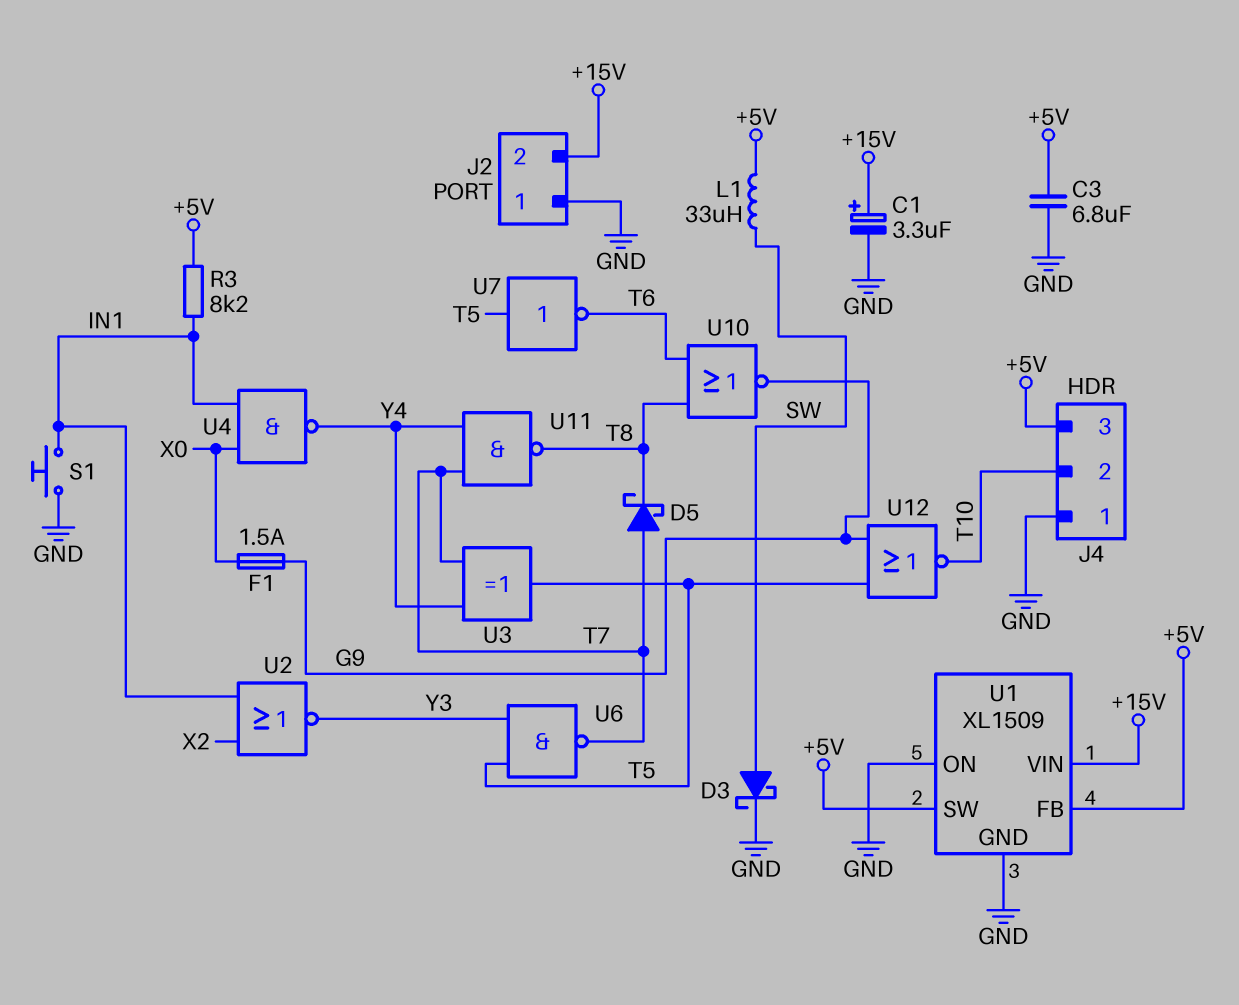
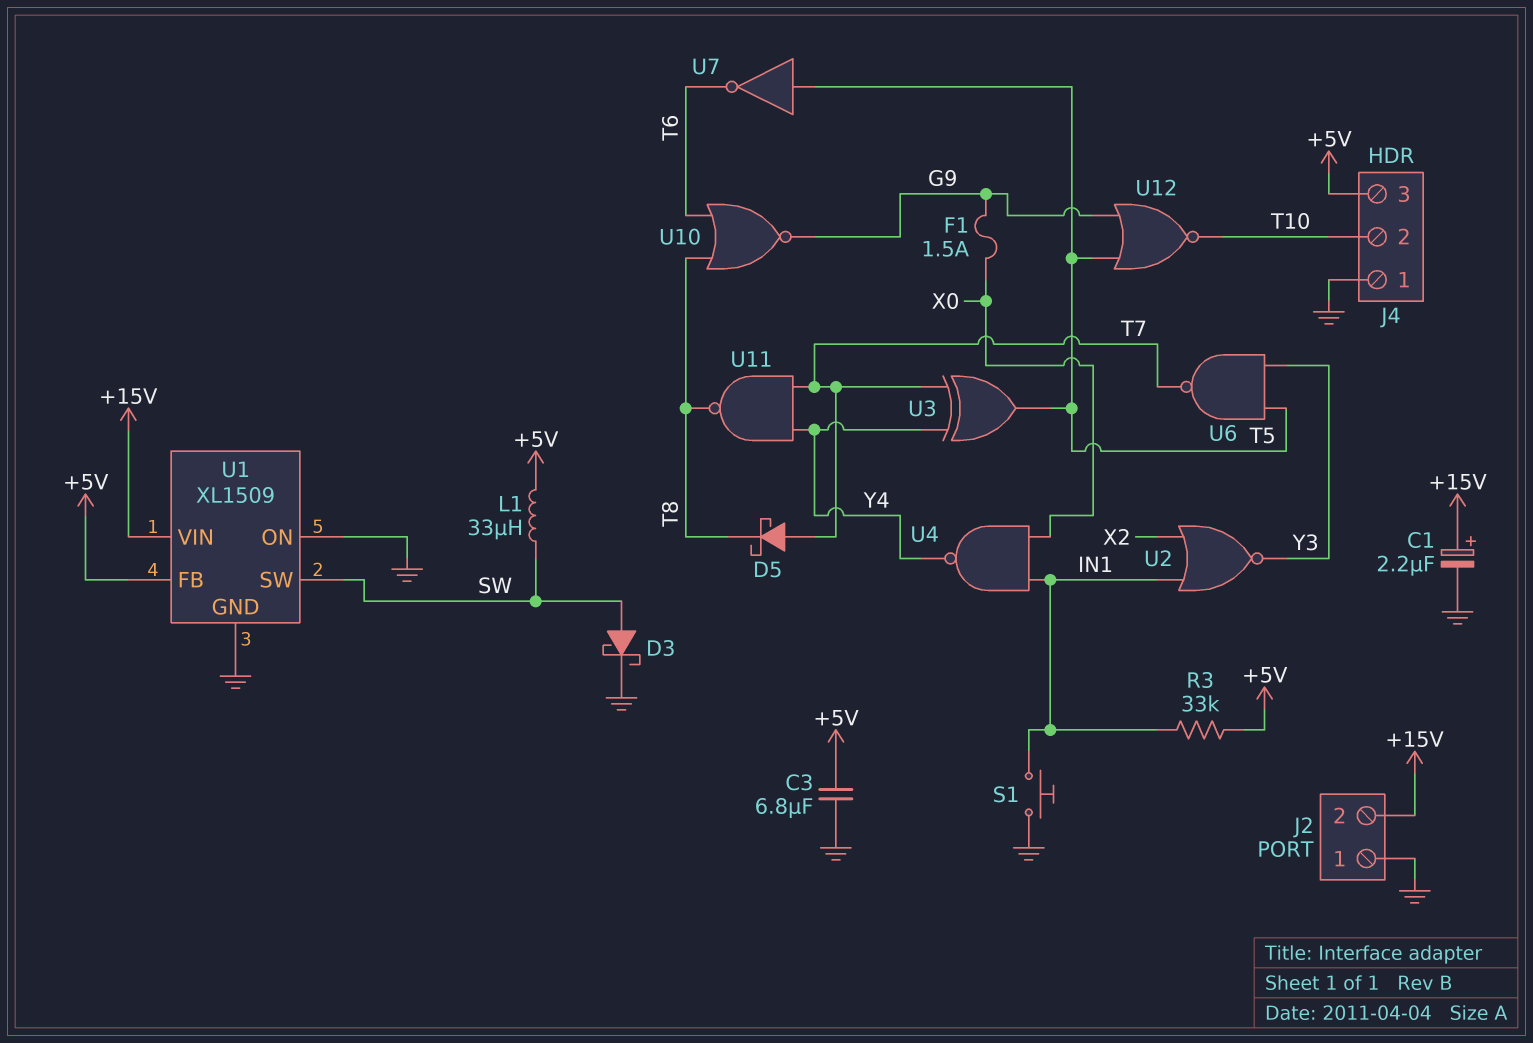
C1: 3.3uF (plus +15V, minus GND) -> 2.2uF (plus +15V, minus GND)
R3: 8.2k (+5V, IN1) -> 33k (+5V, IN1)
U1 pin SW: +5V -> SW

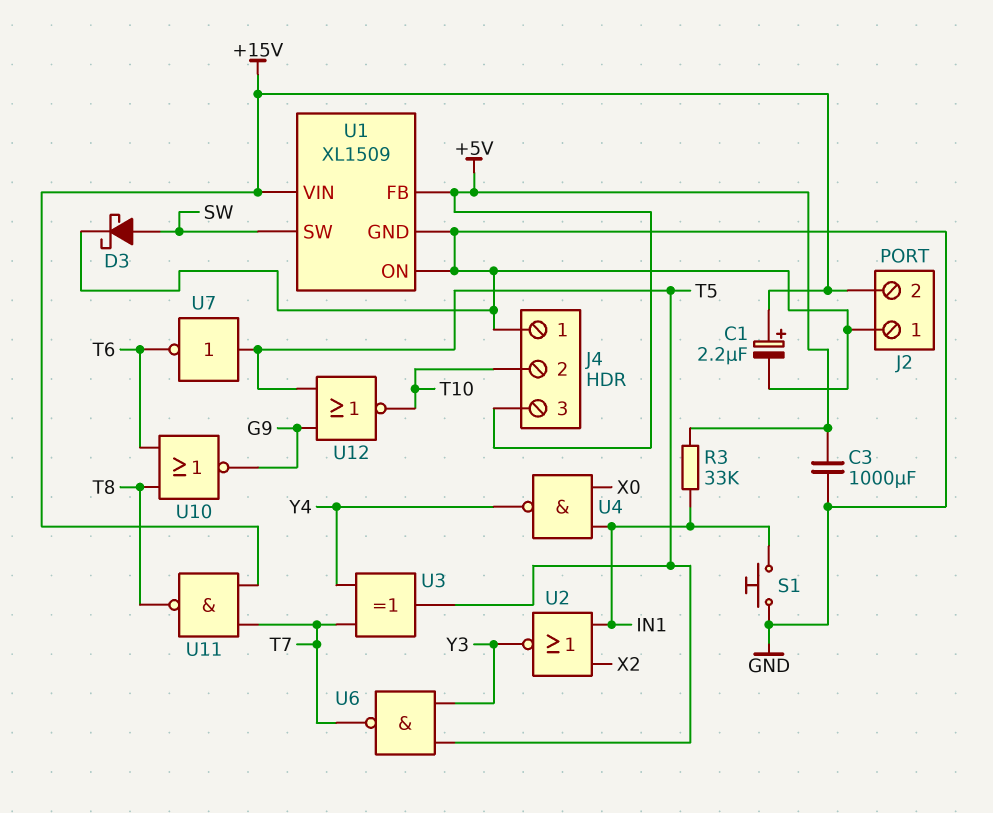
C3: 6.8uF (+5V, GND) -> 1000uF (+5V, GND)
D5: schottky (A T7, K T8) -> none
F1: 1.5A (G9, X0) -> none
L1: 33uH (+5V, SW) -> none
U11: NAND (in T7, in Y4, out T8) -> NAND (in +15V, in T7, out T8)

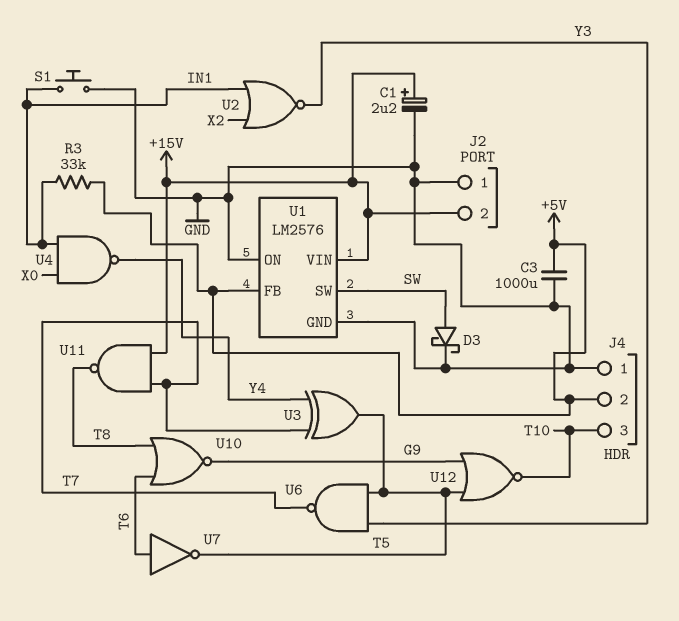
J4 pin 2: T10 -> +5V
J4 pin 3: +5V -> T10
U1: XL1509 -> LM2576
U7: NOT (in T5, out T6) -> NOT (in T6, out T5)

